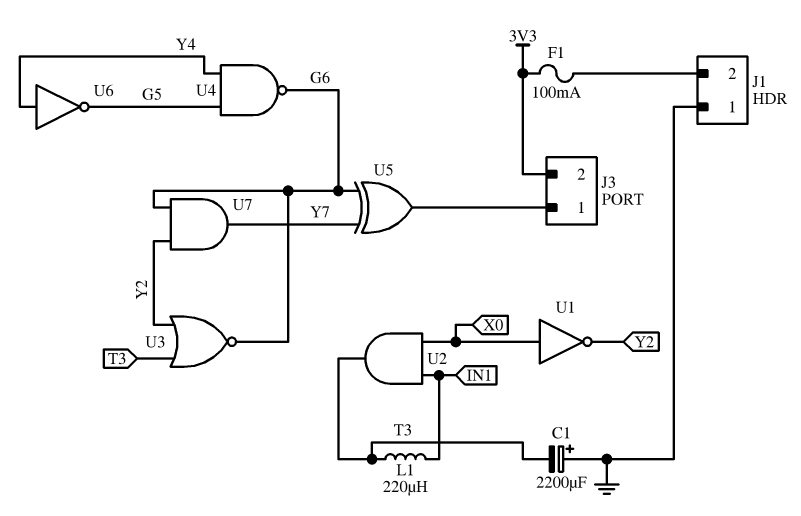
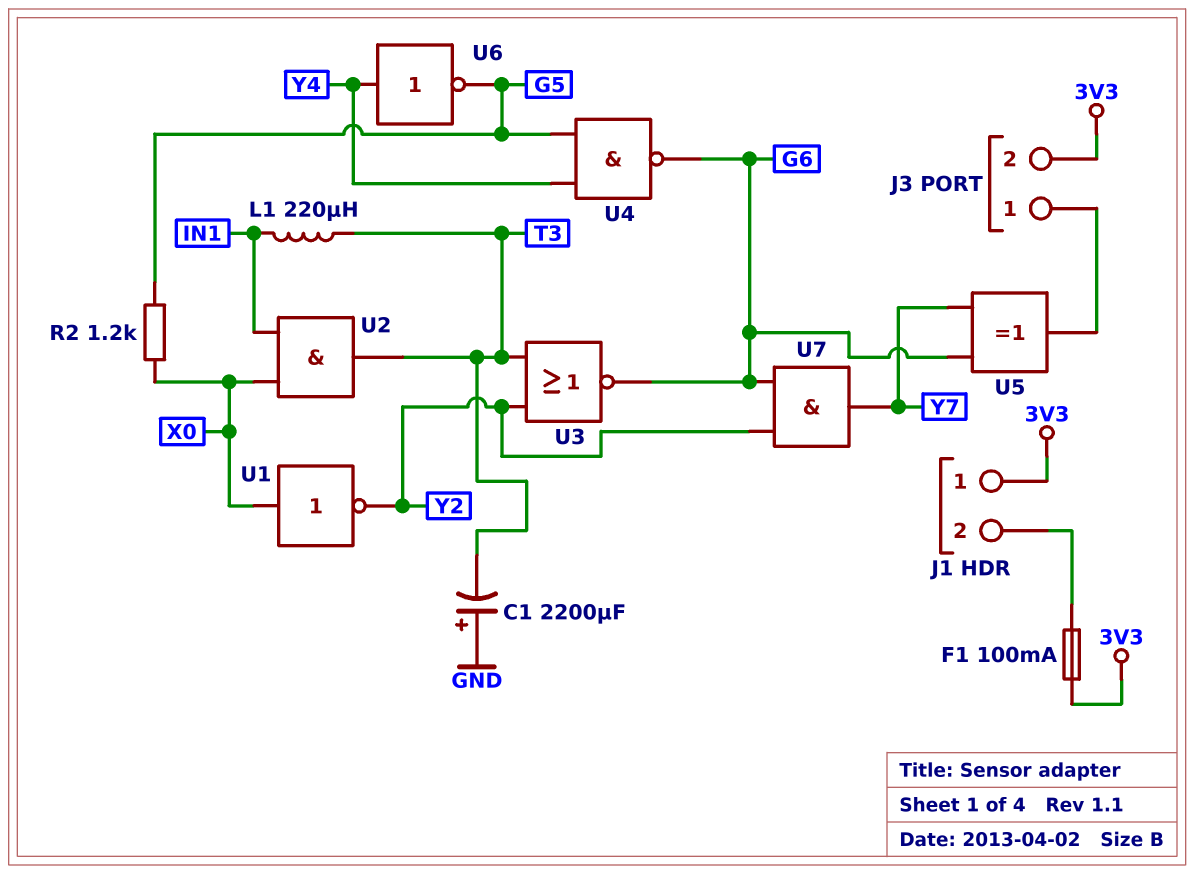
J1 pin 1: GND -> 3V3
R2: none -> 1.2k (G5, X0)

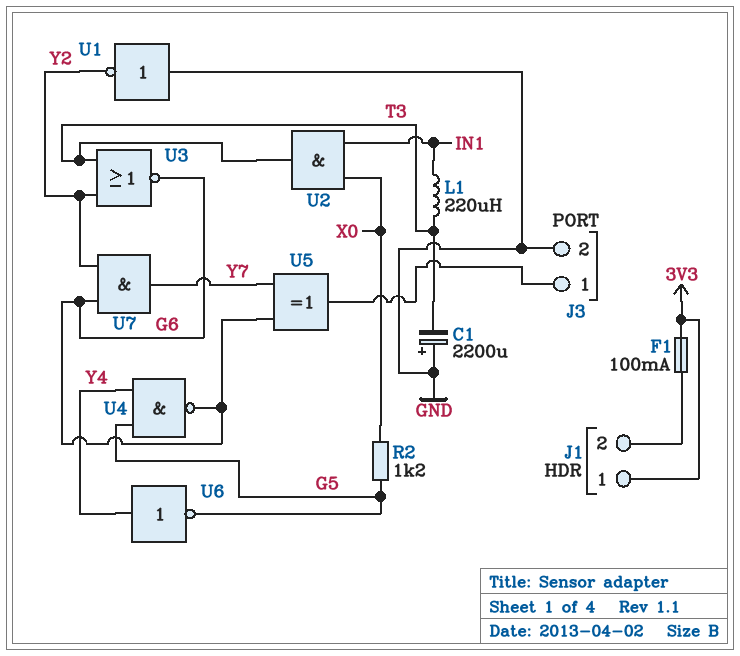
J3 pin 2: 3V3 -> GND
U1: NOT (in X0, out Y2) -> NOT (in GND, out Y2)

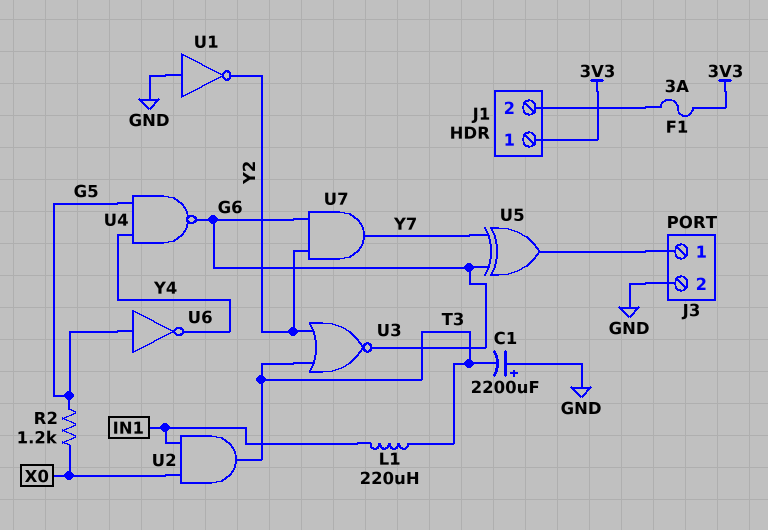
F1: 100mA (3V3, J1/2) -> 3A (3V3, J1/2)
U6: NOT (in Y4, out G5) -> NOT (in G5, out Y4)

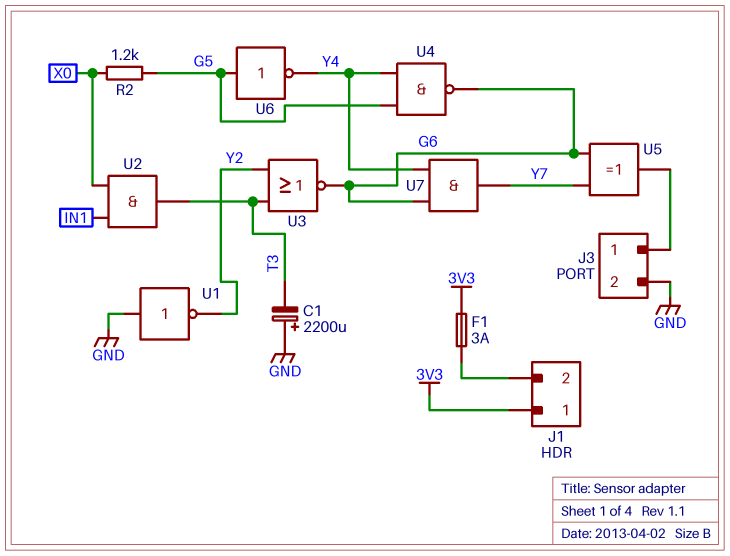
L1: 220uH (IN1, T3) -> none
U7: AND (in G6, in Y2, out Y7) -> AND (in G6, in Y4, out Y7)

